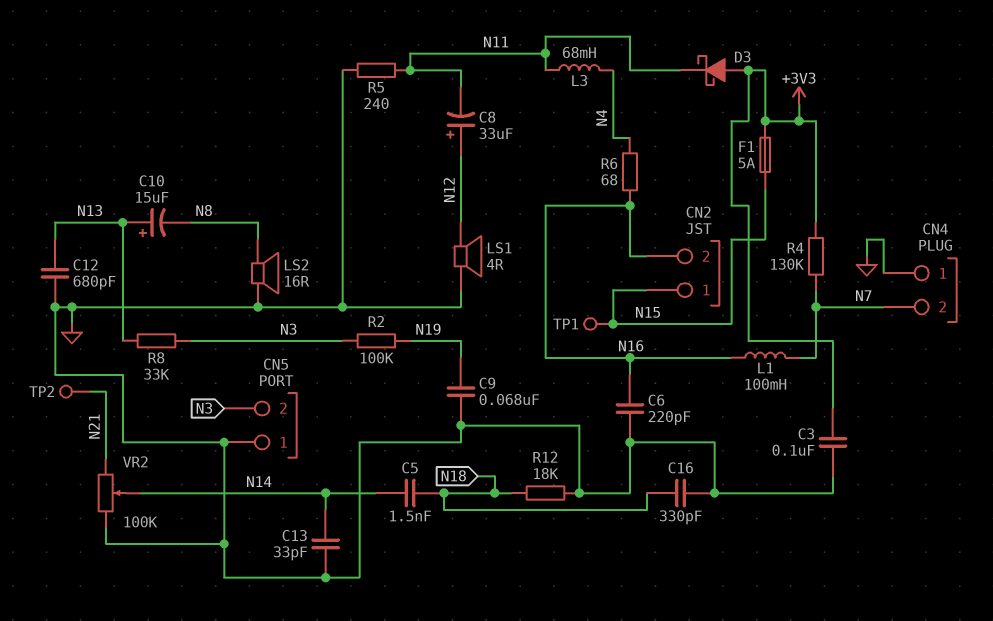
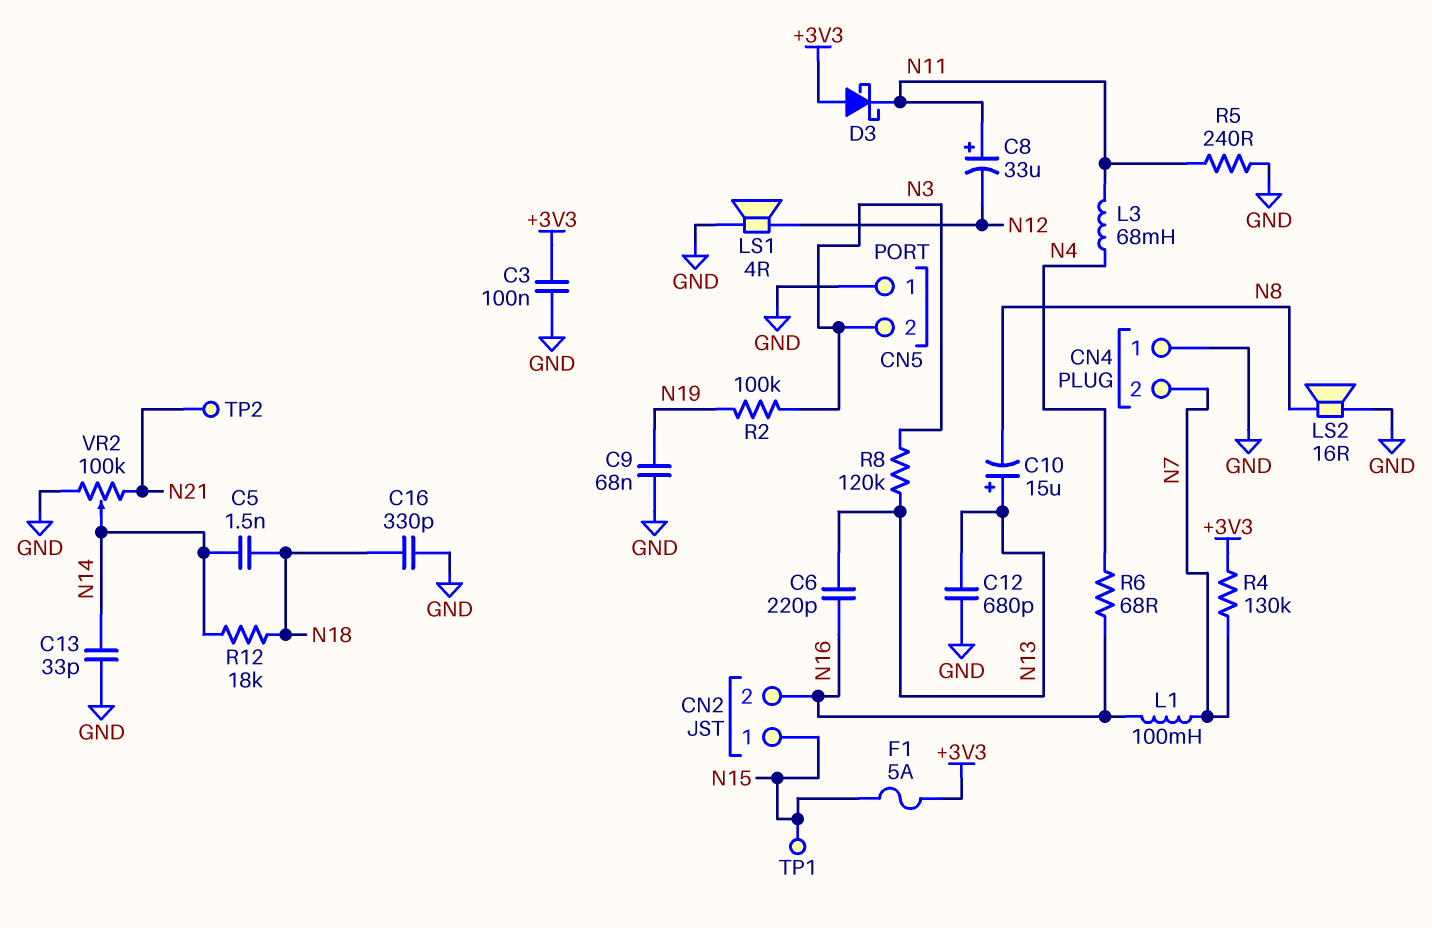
C6: 220pF (GND, N16) -> 220pF (N13, N16)
C8: 33uF (plus N12, minus N11) -> 33uF (plus N11, minus N12)
R8: 33k (N3, N13) -> 120k (N3, N13)
R12: 18k (GND, N18) -> 18k (N14, N18)

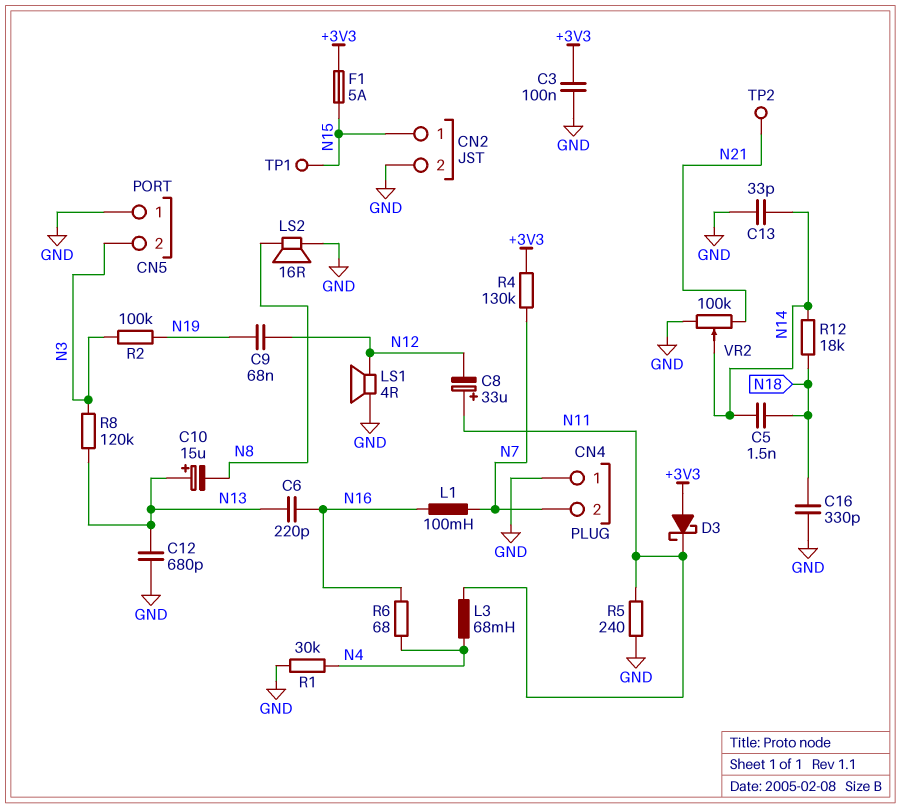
C9: 68nF (GND, N19) -> 68nF (N12, N19)
CN2 pin 2: N16 -> GND
R1: none -> 30k (GND, N4)

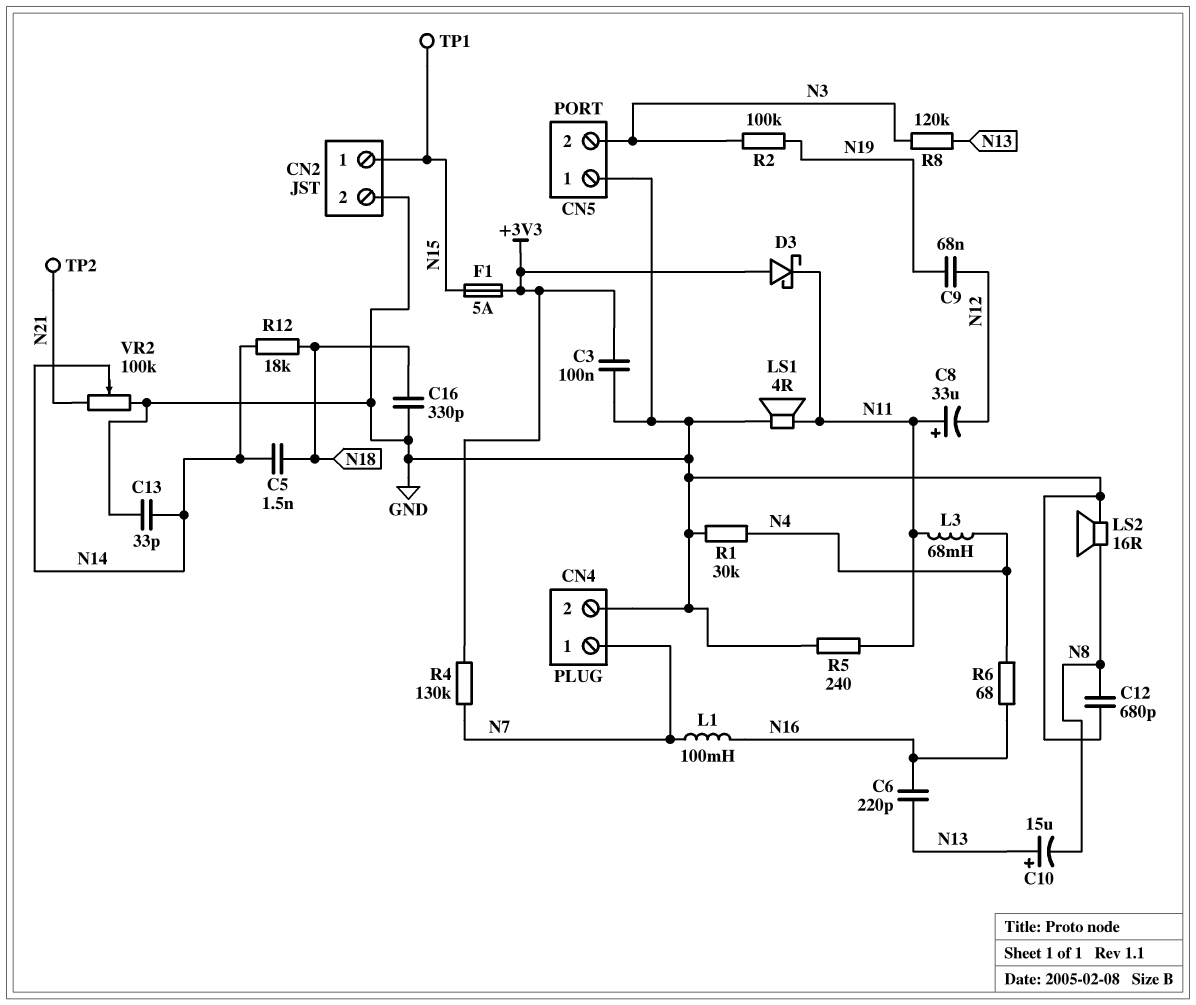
C12: 680pF (GND, N13) -> 680pF (GND, N8)
CN4 pin 1: GND -> N7
CN4 pin 2: N7 -> GND
LS1: speaker 4R (GND, N12) -> speaker 4R (GND, N11)

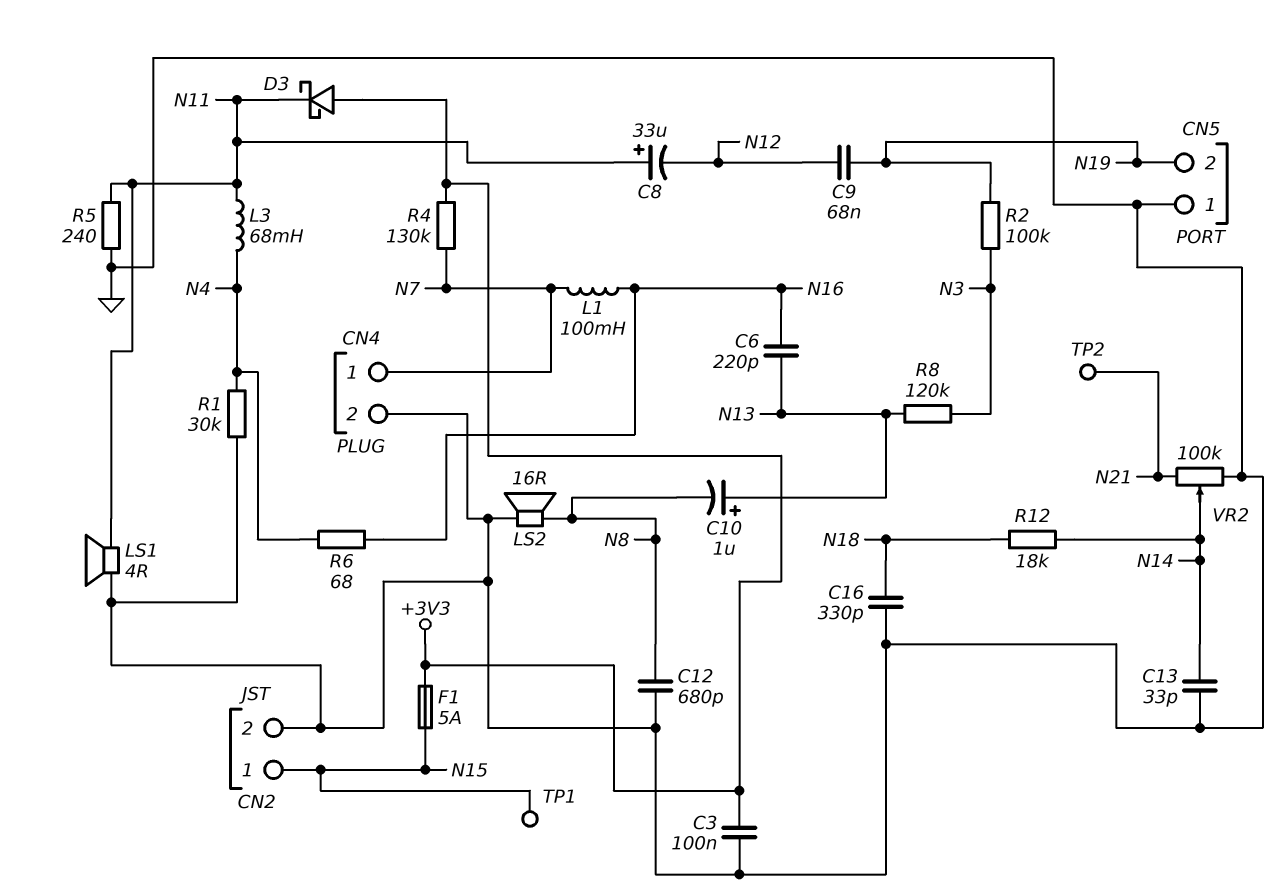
C5: 1.5nF (N14, N18) -> none
C10: 15uF (plus N13, minus N8) -> 1uF (plus N13, minus N8)
CN5 pin 2: N3 -> N19

